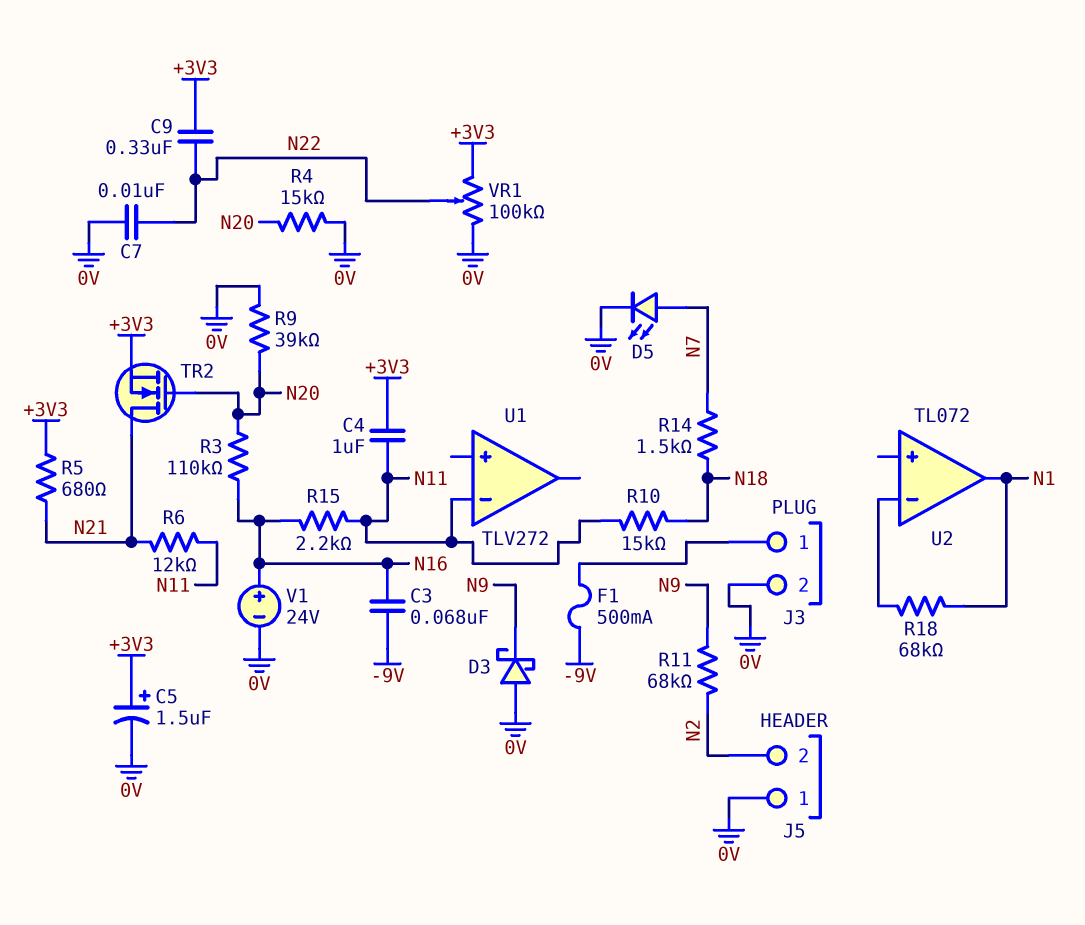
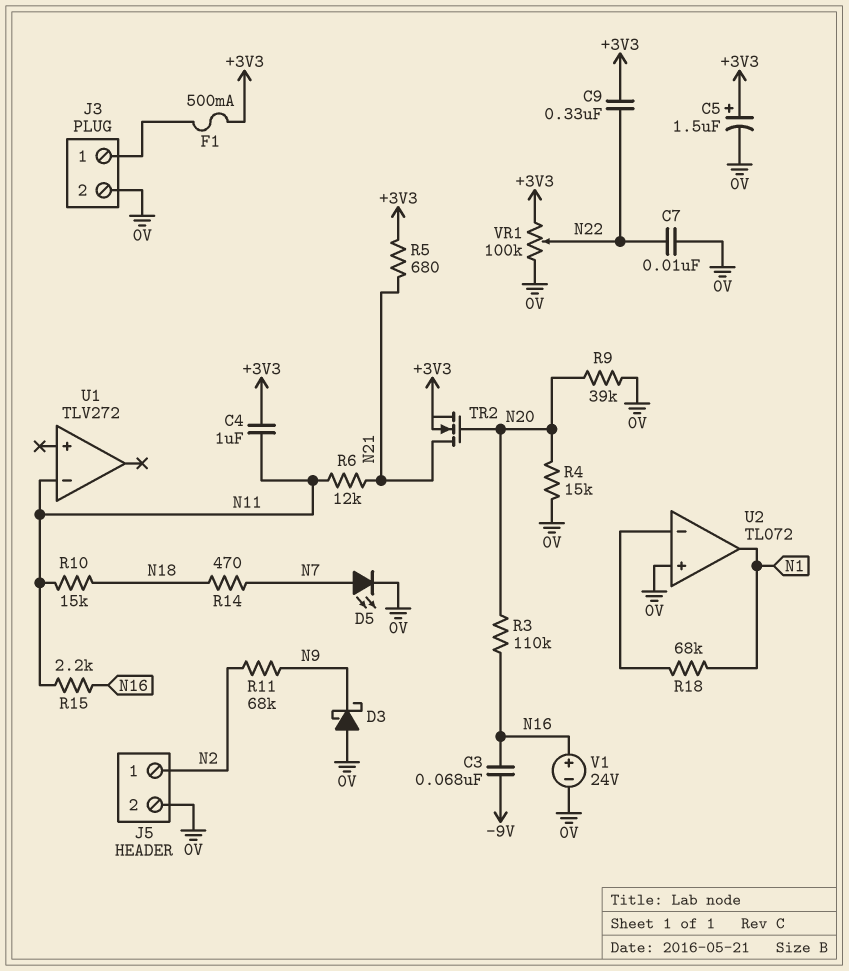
F1: 500mA (-9V, J3/1) -> 500mA (+3V3, J3/1)
J5 pin 1: 0V -> N2
J5 pin 2: N2 -> 0V
R14: 1.5k (N7, N18) -> 470 (N7, N18)
U2 pin in+: none -> 0V

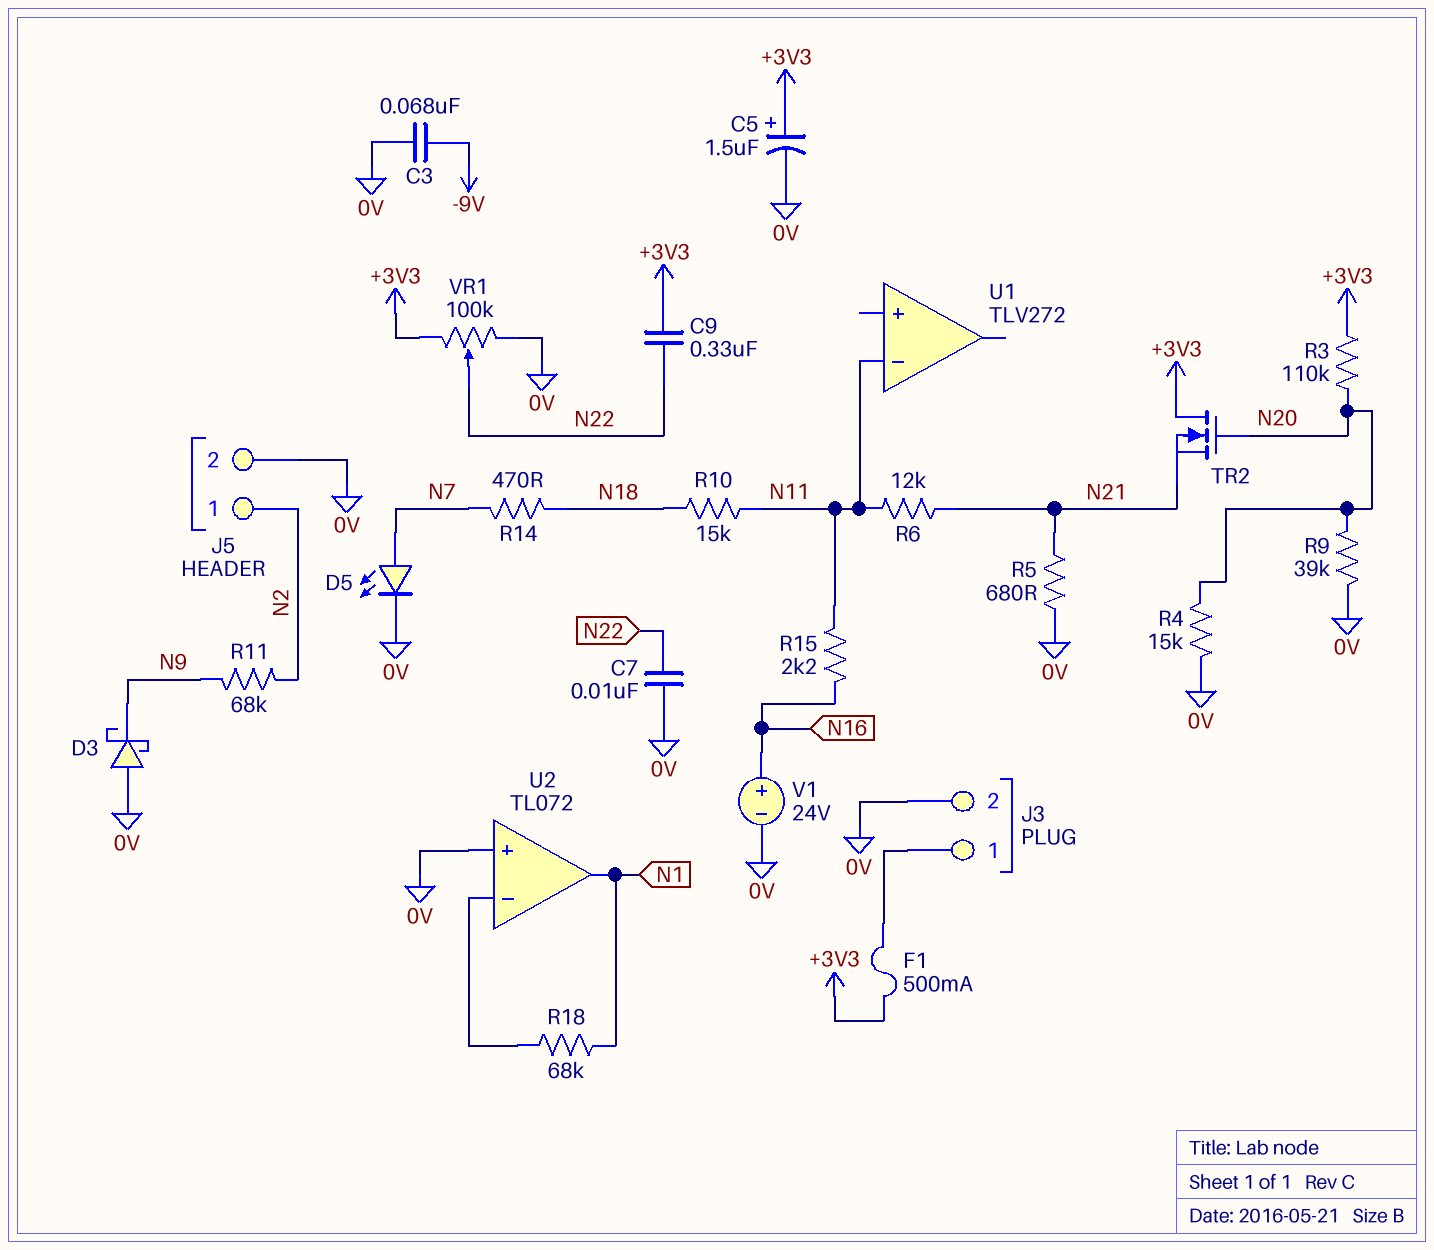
C3: 68nF (-9V, N16) -> 68nF (-9V, 0V)
C4: 1uF (+3V3, N11) -> none
R3: 110k (N16, N20) -> 110k (+3V3, N20)
R5: 680 (+3V3, N21) -> 680 (0V, N21)
TR2: NMOS (G N20, D N21, S +3V3) -> NMOS (G N20, D +3V3, S N21)

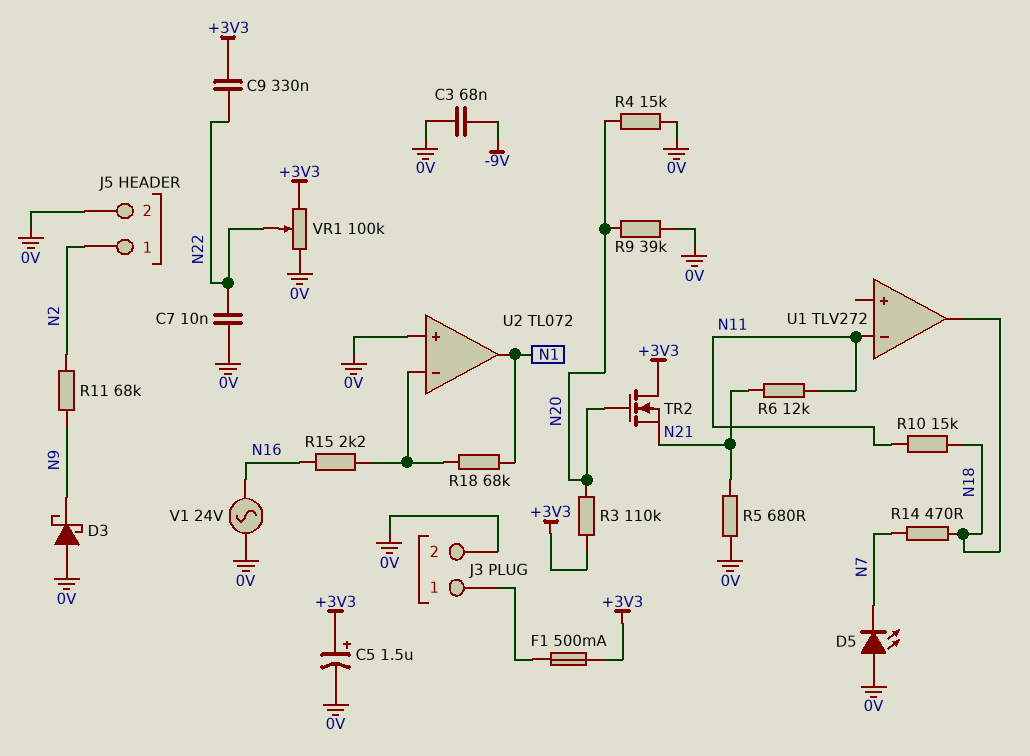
D5: LED (A N7, K 0V) -> LED (A 0V, K N7)
R15: 2.2k (N11, N16) -> 2.2k (N16, U2/in-)
U1 pin out: none -> N18
V1: 24V (plus N16, minus 0V) -> AC 24V (0V, N16)

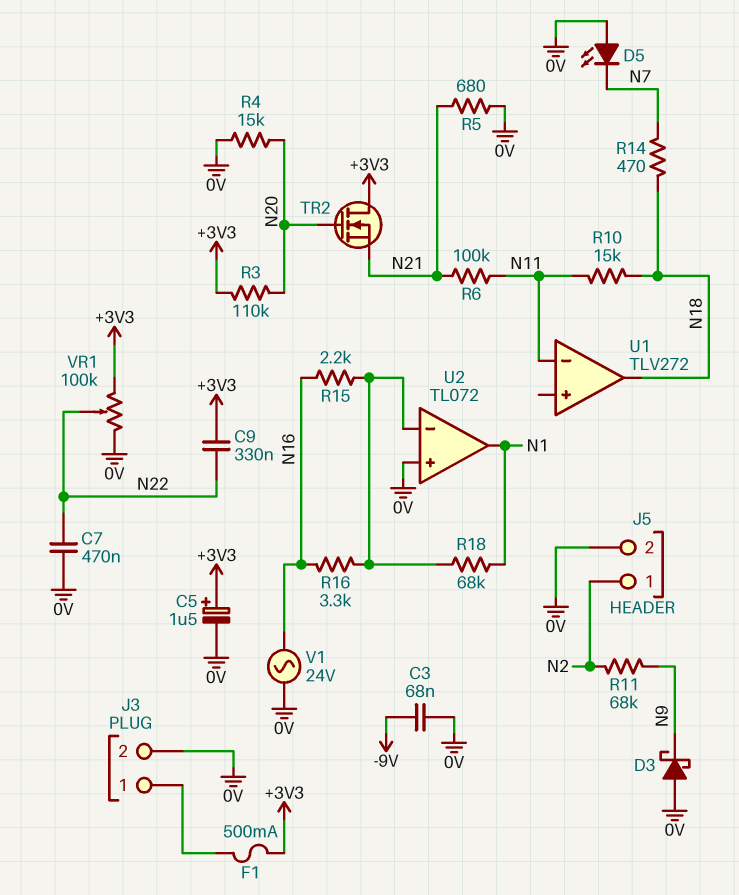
C7: 10nF (0V, N22) -> 470nF (0V, N22)
R6: 12k (N11, N21) -> 100k (N11, N21)
R9: 39k (0V, N20) -> none
R16: none -> 3.3k (N16, U2/in-)

